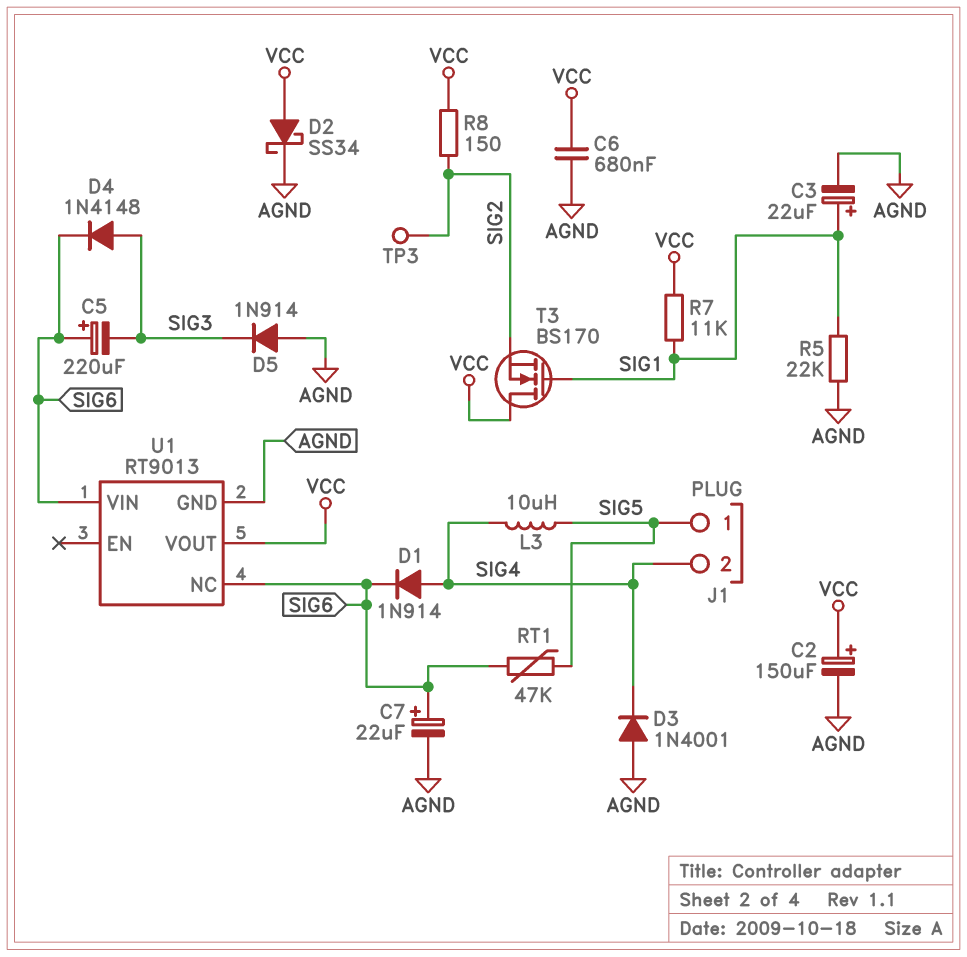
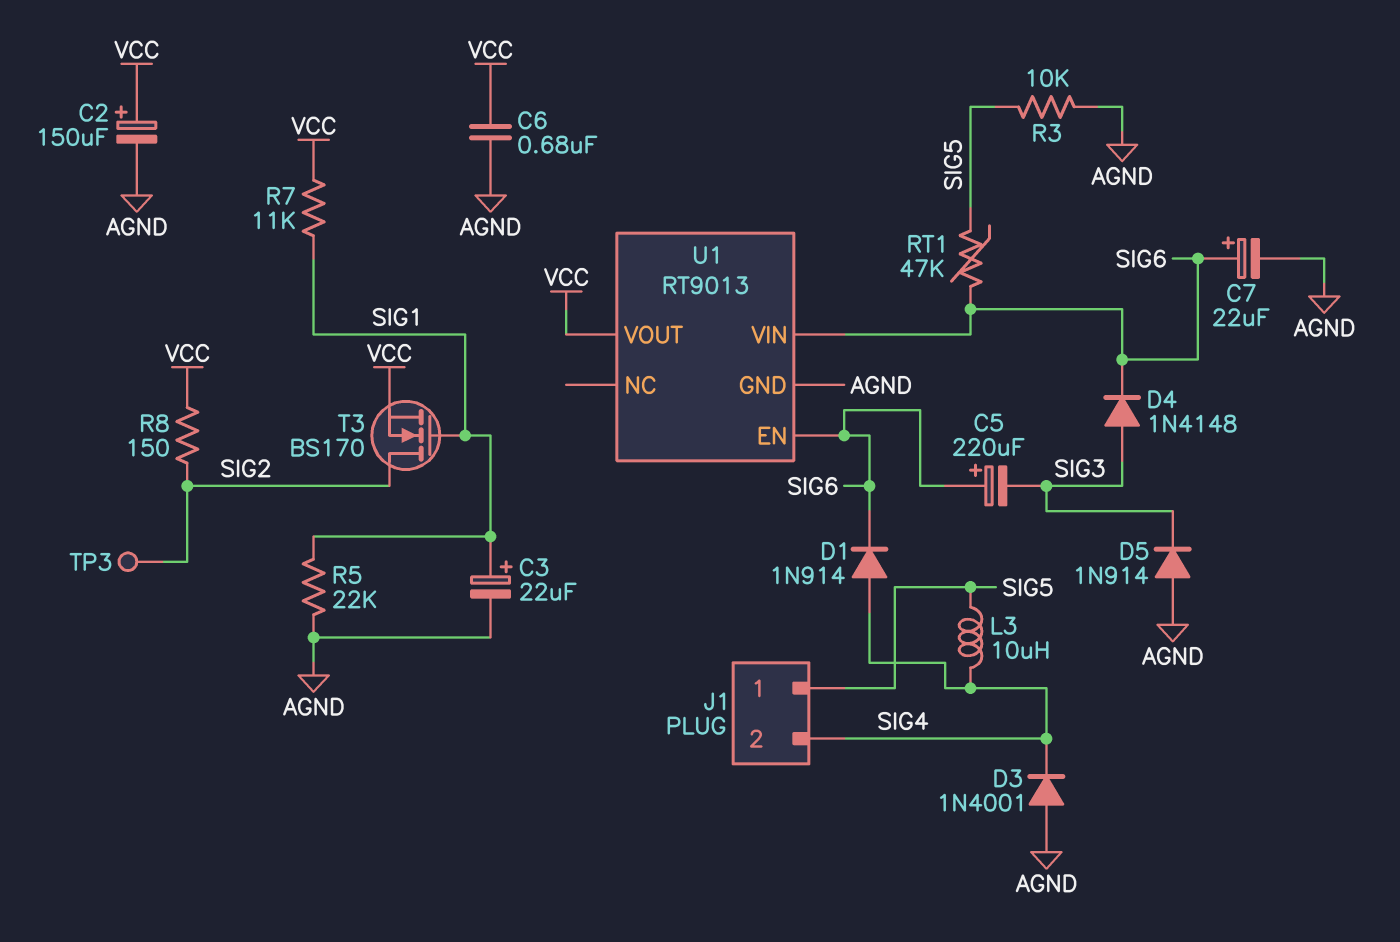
D2: schottky SS34 (A VCC, K AGND) -> none
R3: none -> 10k (AGND, SIG5)
T3: NMOS BS170 (G SIG1, D VCC, S SIG2) -> NMOS BS170 (G SIG1, D SIG2, S VCC)
U1 pin EN: none -> SIG6
U1 pin NC: SIG6 -> none

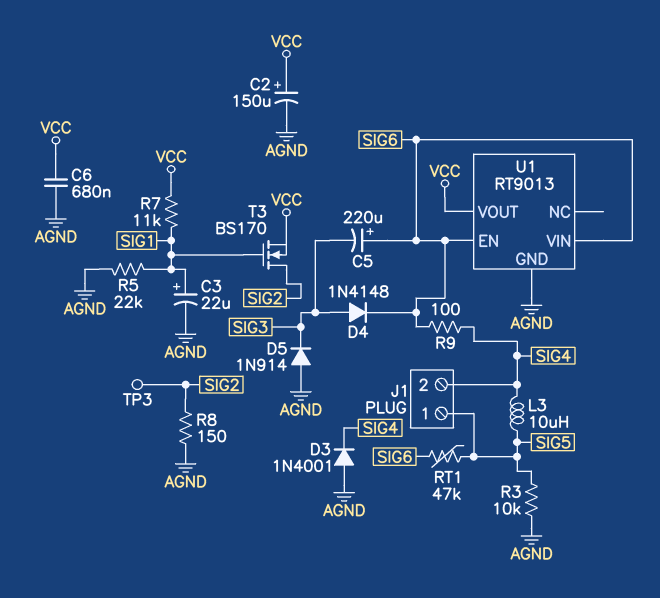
C7: 22uF (plus SIG6, minus AGND) -> none
D1: diode 1N914 (A SIG4, K SIG6) -> none
R8: 150 (SIG2, VCC) -> 150 (AGND, SIG2)
R9: none -> 100 (SIG4, SIG6)

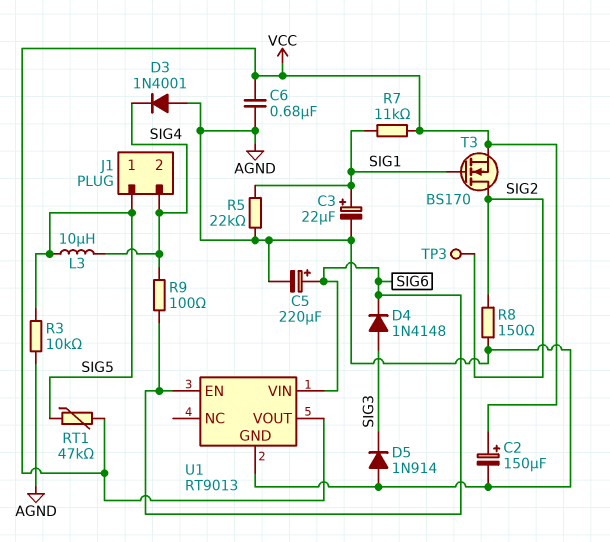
C5: 220uF (plus SIG6, minus SIG3) -> 220uF (plus SIG6, minus AGND)
RT1: 47k (SIG5, SIG6) -> 47k (SIG5, VCC)

